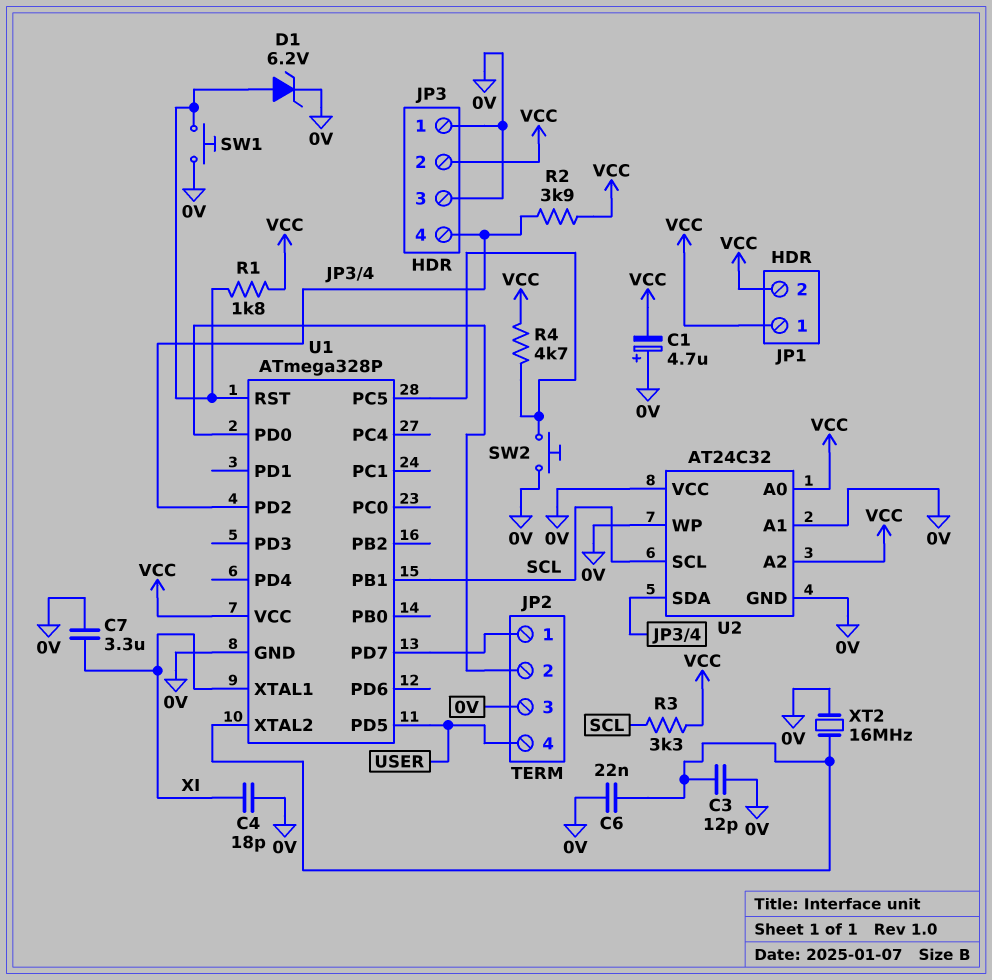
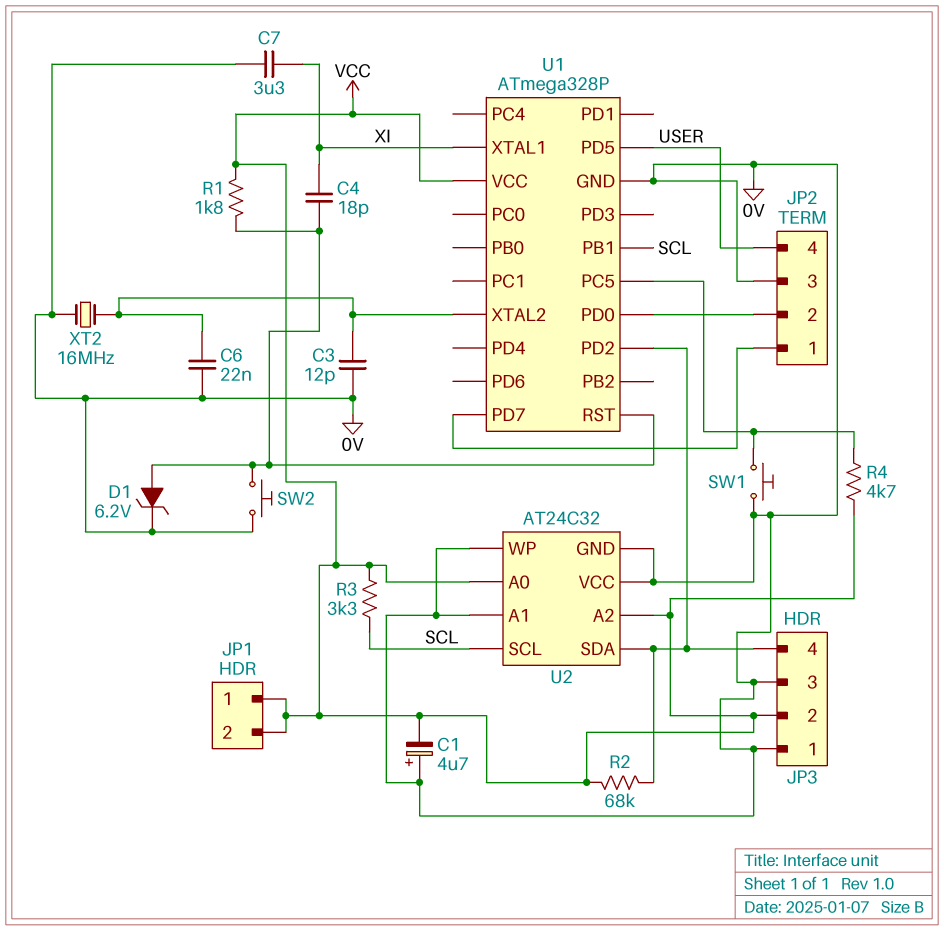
C4: 18pF (0V, XI) -> 18pF (U1/RST, XI)
R2: 3.9k (JP3/4, VCC) -> 68k (JP3/4, VCC)
SW1: button (0V, U1/RST) -> button (0V, U1/PC5)
SW2: button (0V, U1/PC5) -> button (0V, U1/RST)

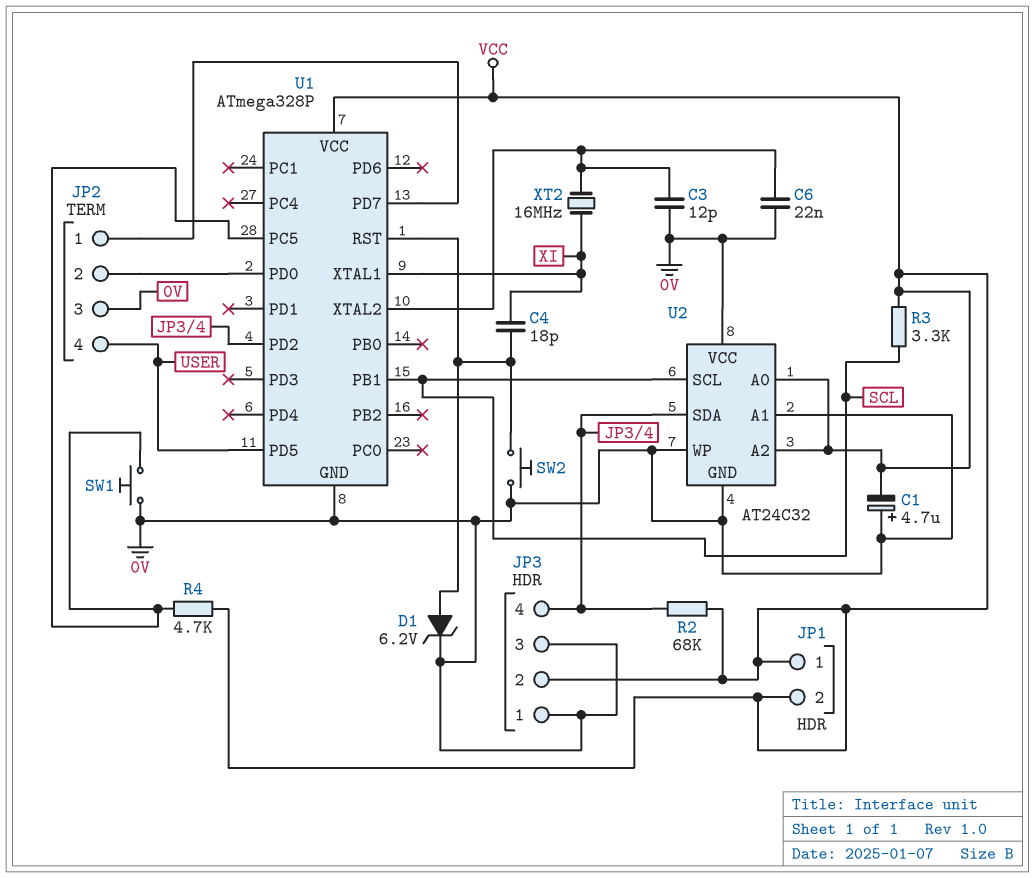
C7: 3.3uF (0V, XI) -> none
R1: 1.8k (U1/RST, VCC) -> none
XT2: 16MHz (0V, U1/XTAL2) -> 16MHz (U1/XTAL2, XI)

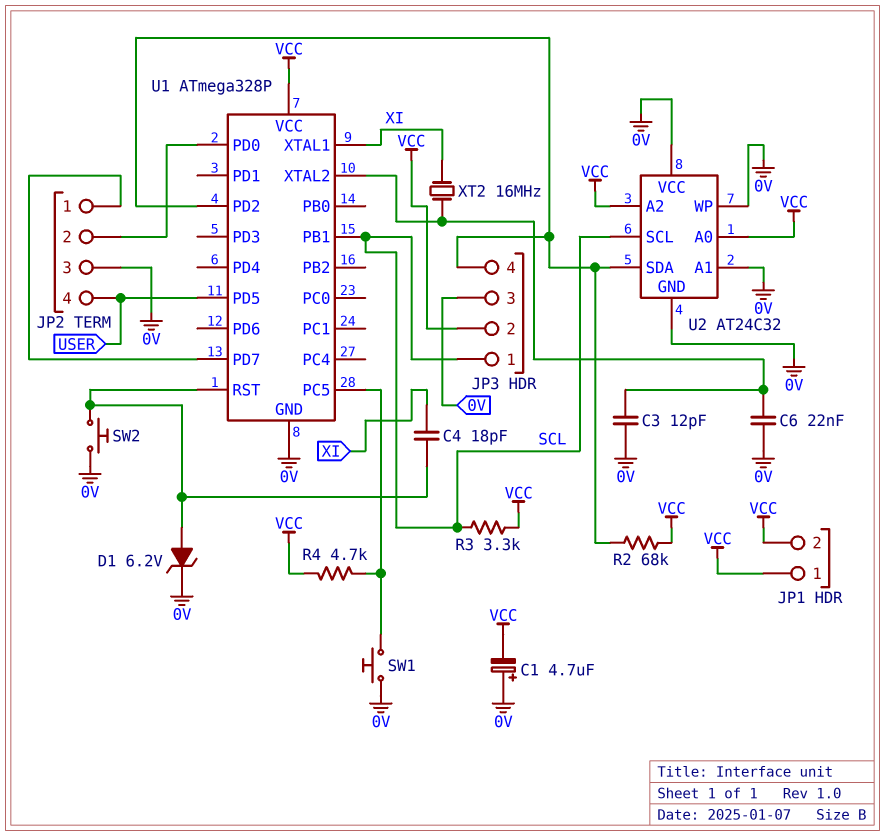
JP3 pin 1: 0V -> SCL

